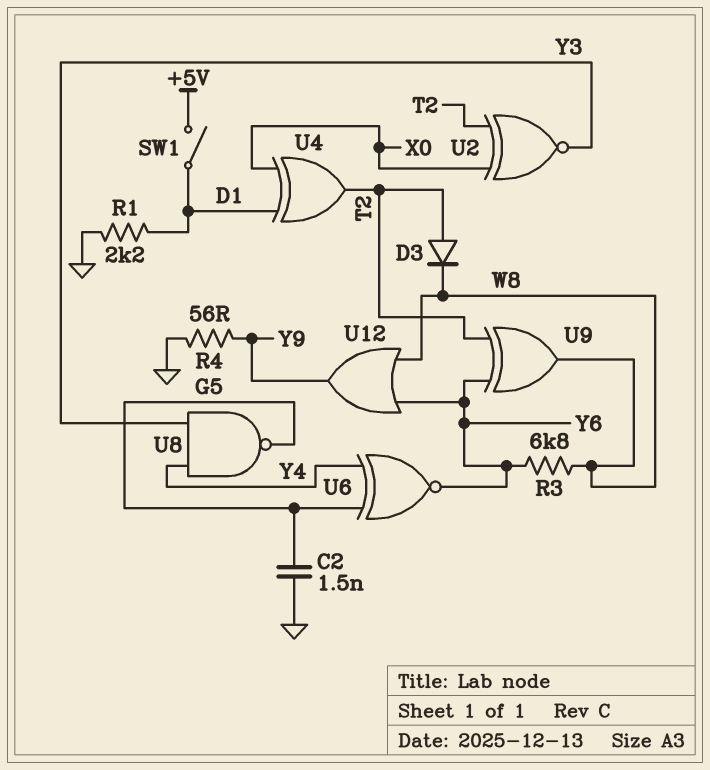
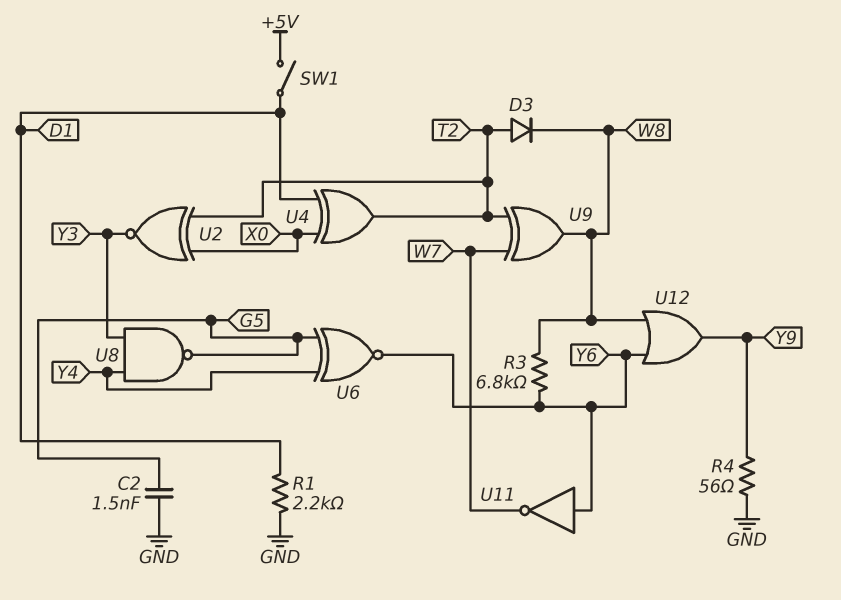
U9: XOR (in T2, in Y6, out W8) -> XOR (in T2, in W7, out W8)
U11: none -> NOT (in Y6, out W7)

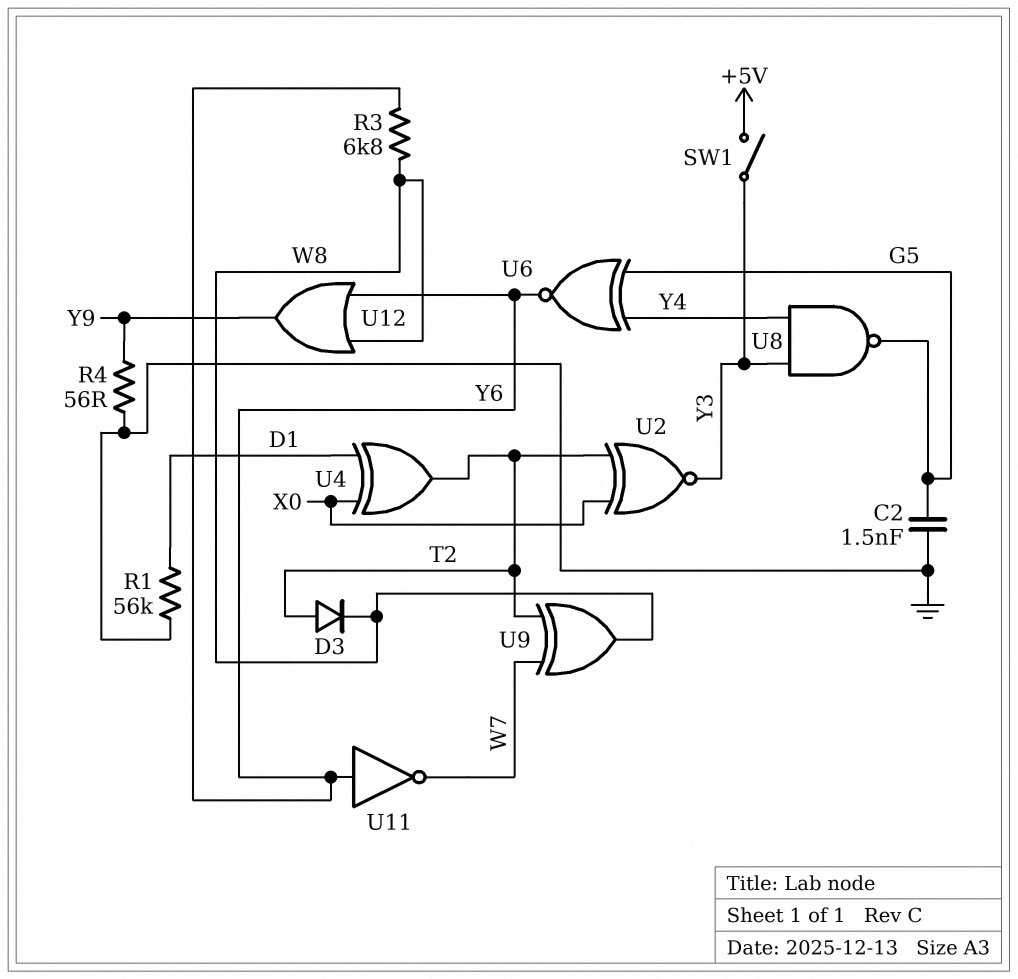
R1: 2.2k (D1, GND) -> 56k (D1, GND)
SW1: switch (+5V, D1) -> switch (+5V, Y3)

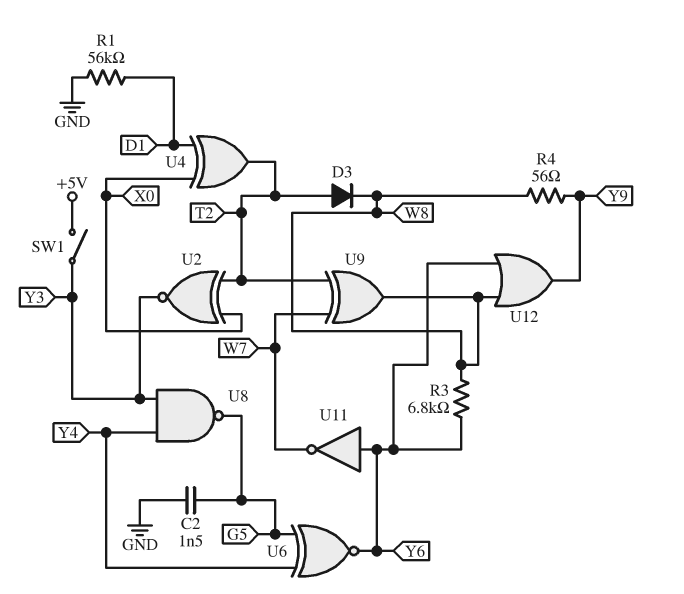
R4: 56 (GND, Y9) -> 56 (W8, Y9)

